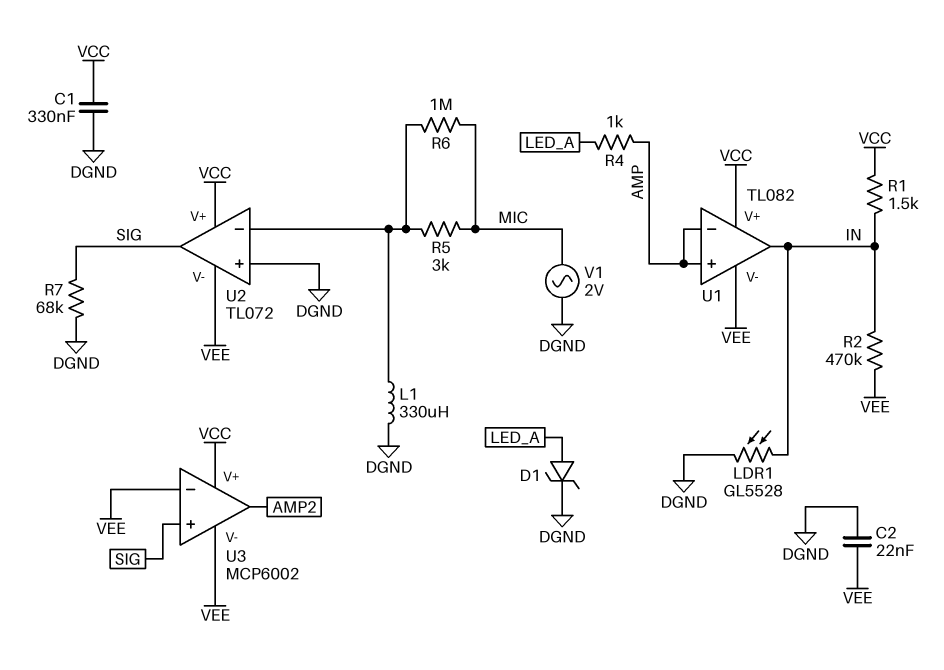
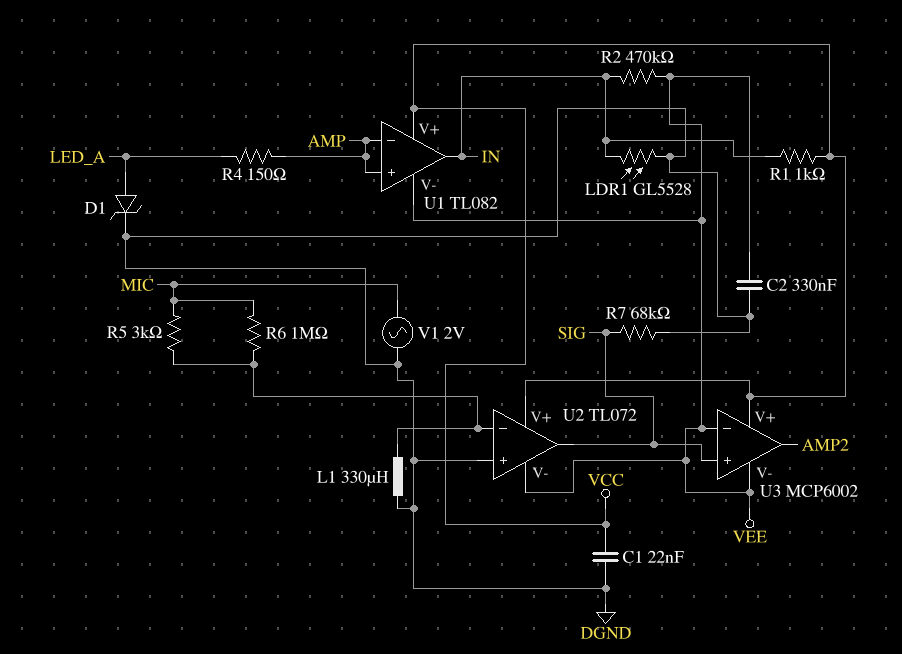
C1: 330nF (DGND, VCC) -> 22nF (DGND, VCC)
C2: 22nF (DGND, VEE) -> 330nF (DGND, VEE)
R1: 1.5k (IN, VCC) -> 1k (IN, VCC)
R4: 1k (AMP, LED_A) -> 150 (AMP, LED_A)

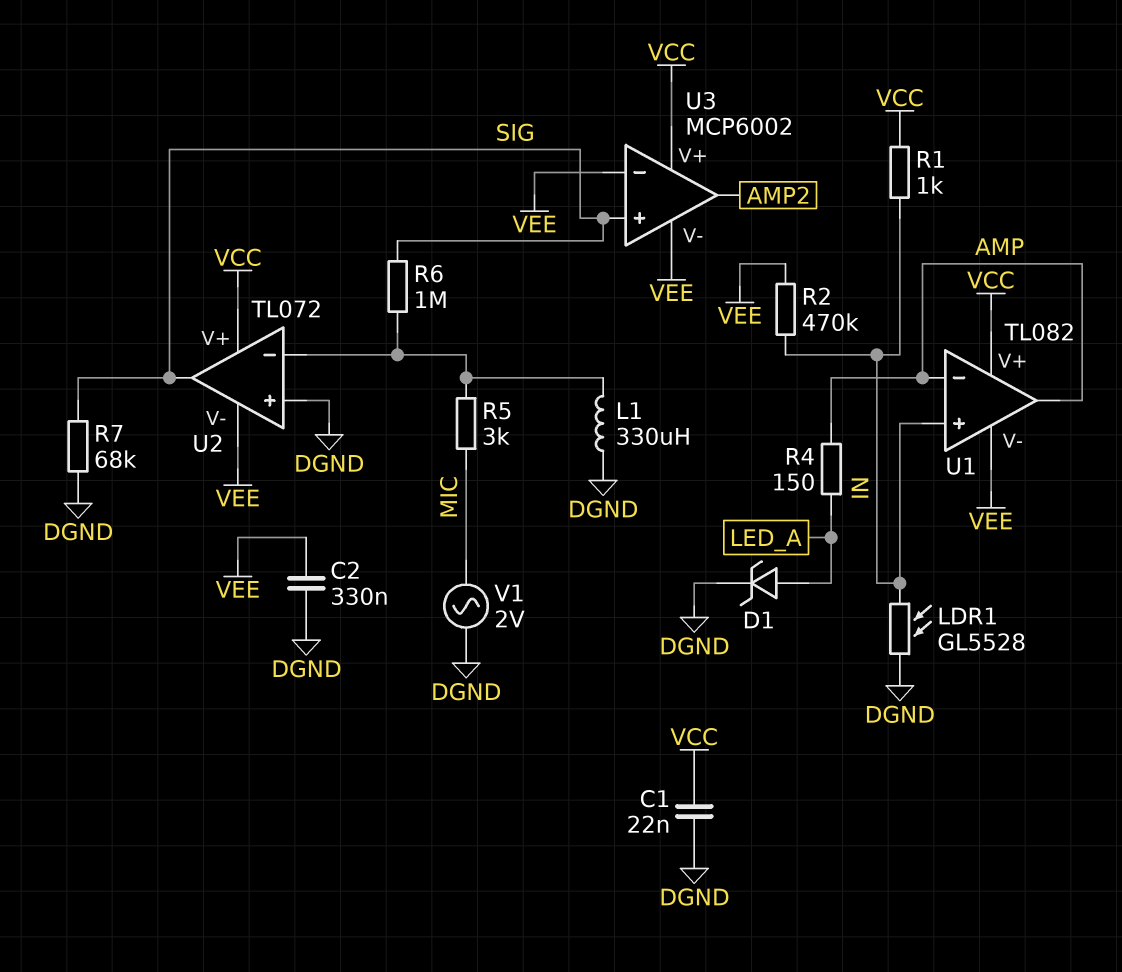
R6: 1M (MIC, U2/in-) -> 1M (SIG, U2/in-)
U1 pin in+: AMP -> IN
U1 pin out: IN -> AMP

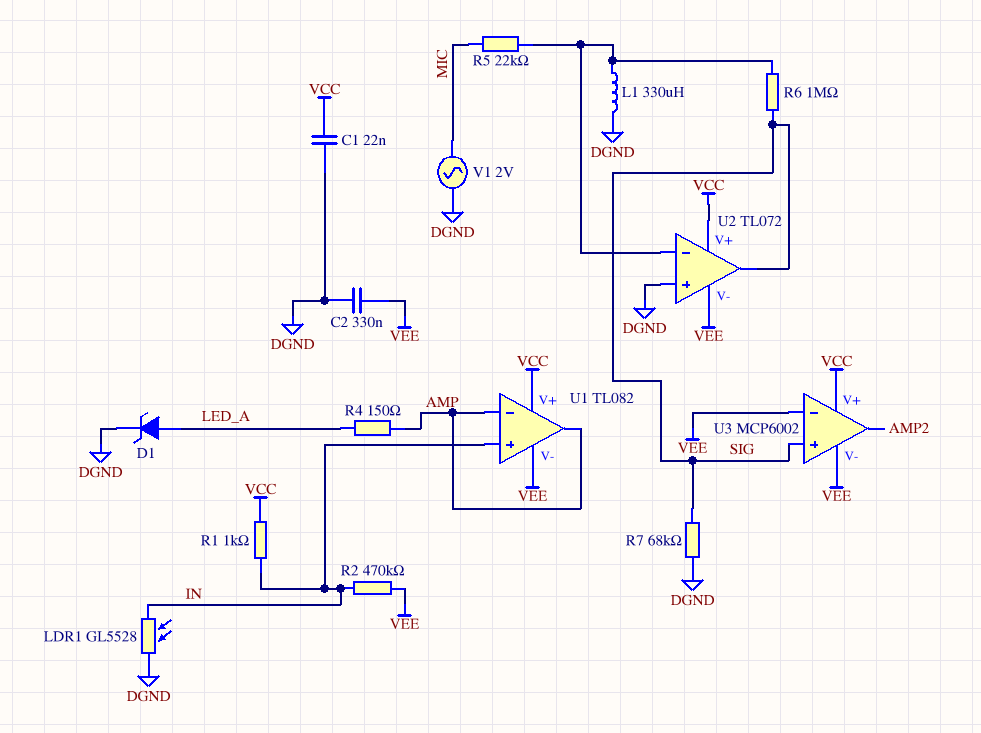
R5: 3k (MIC, U2/in-) -> 22k (MIC, U2/in-)

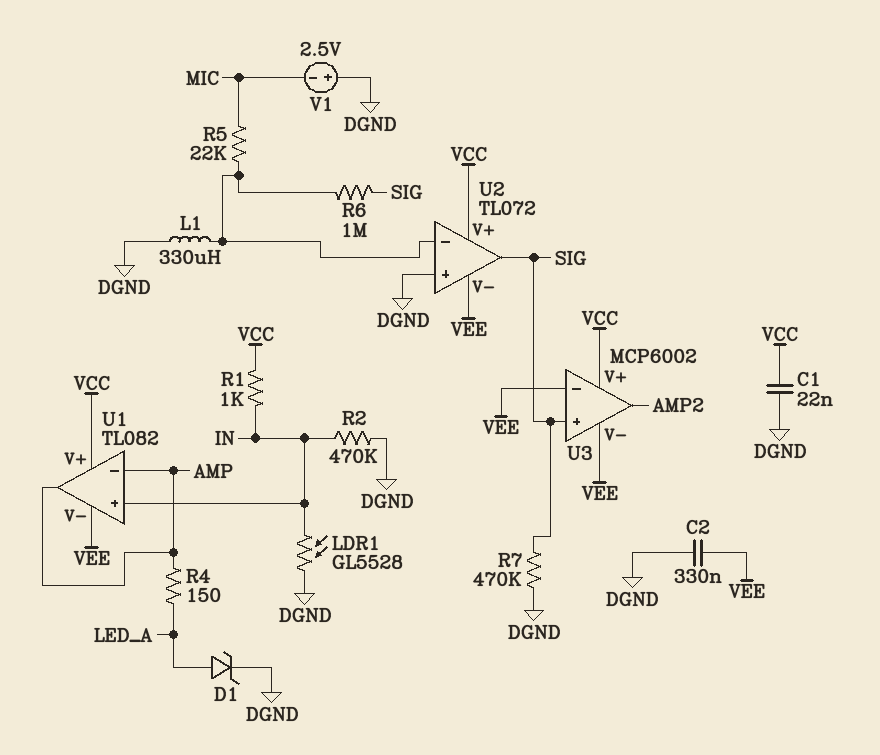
R2: 470k (IN, VEE) -> 470k (DGND, IN)
R7: 68k (DGND, SIG) -> 470k (DGND, SIG)
V1: AC 2V (DGND, MIC) -> 2.5V (plus DGND, minus MIC)

